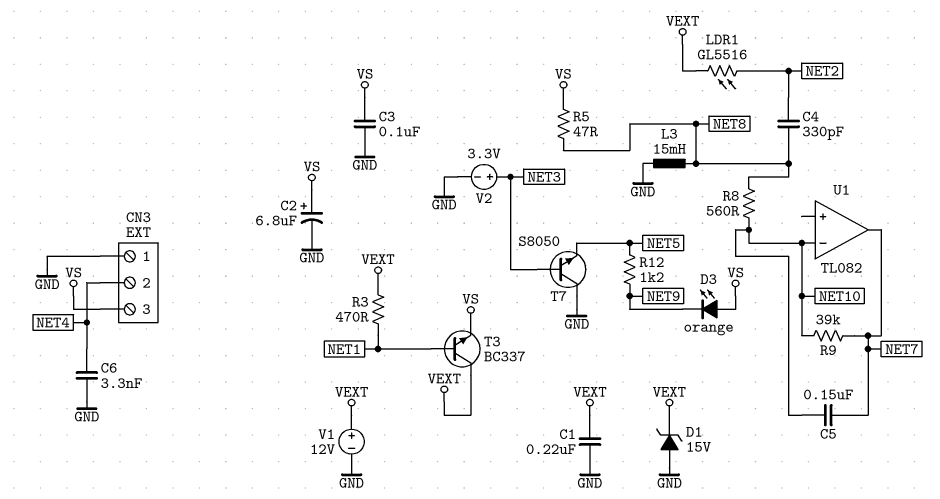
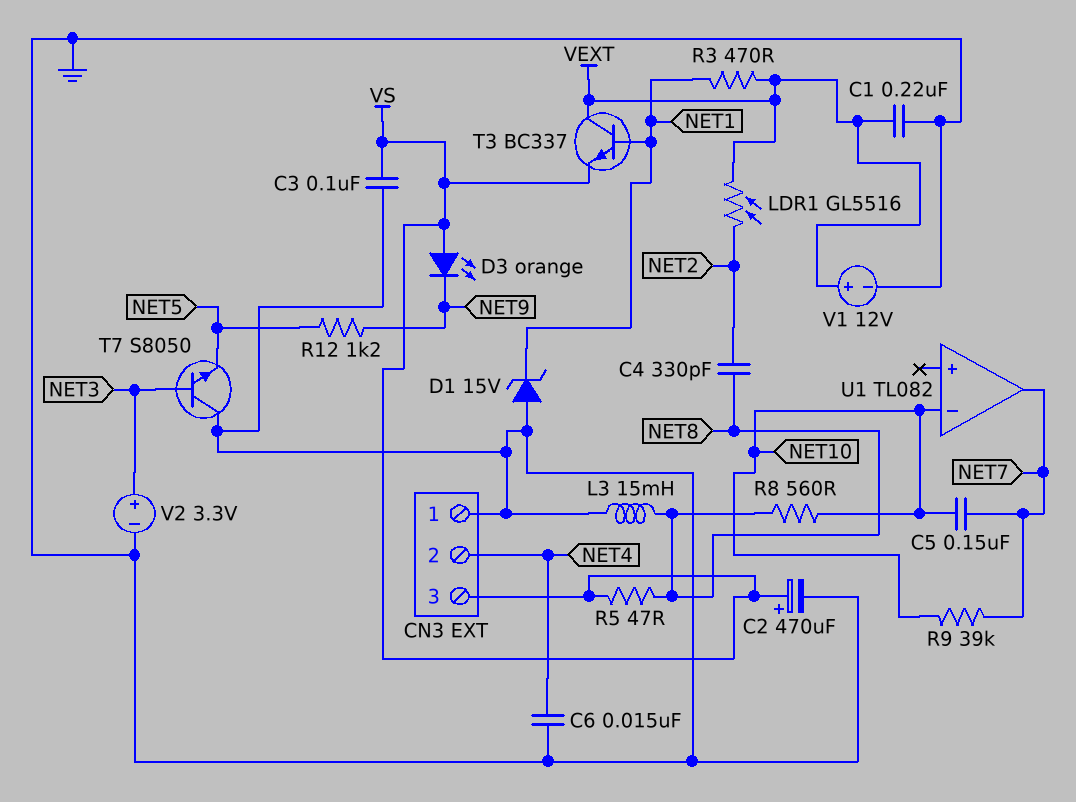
C2: 6.8uF (plus VS, minus GND) -> 470uF (plus VS, minus GND)
C6: 3.3nF (GND, NET4) -> 15nF (GND, NET4)
D1: zener 15V (A GND, K VEXT) -> zener 15V (A GND, K NET1)

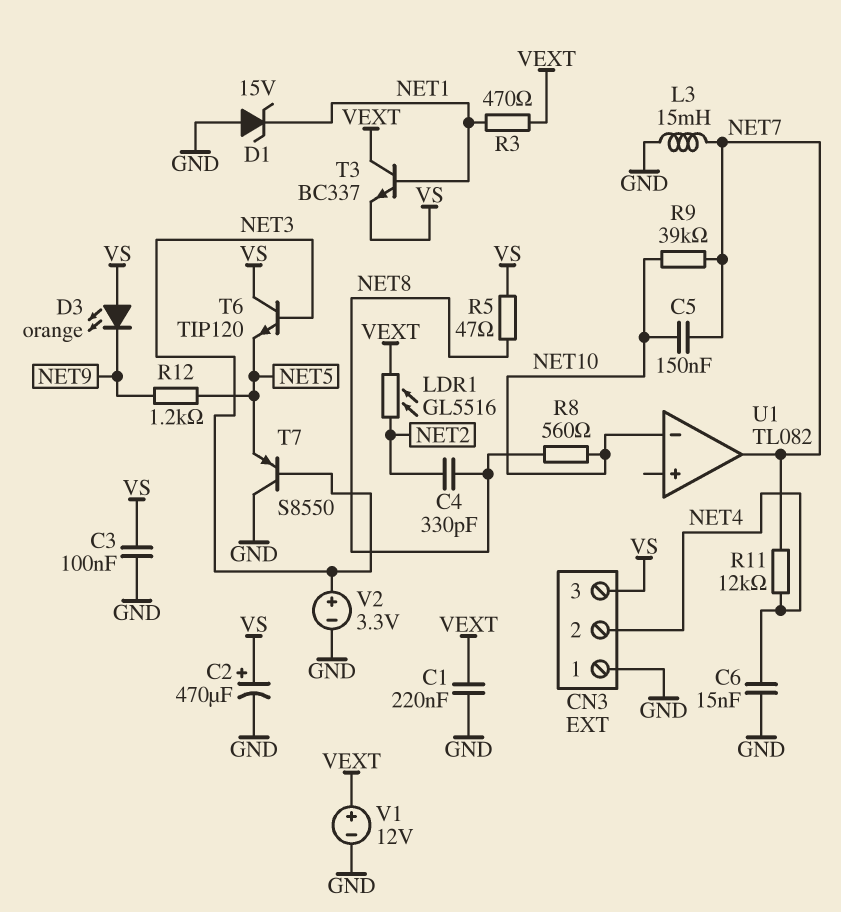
L3: 15mH (GND, NET8) -> 15mH (GND, NET7)
R11: none -> 12k (NET4, NET7)
T6: none -> NPN TIP120 (B NET3, C VS, E NET5)
T7: NPN S8050 (B NET3, C GND, E NET5) -> PNP S8550 (B NET3, C GND, E NET5)

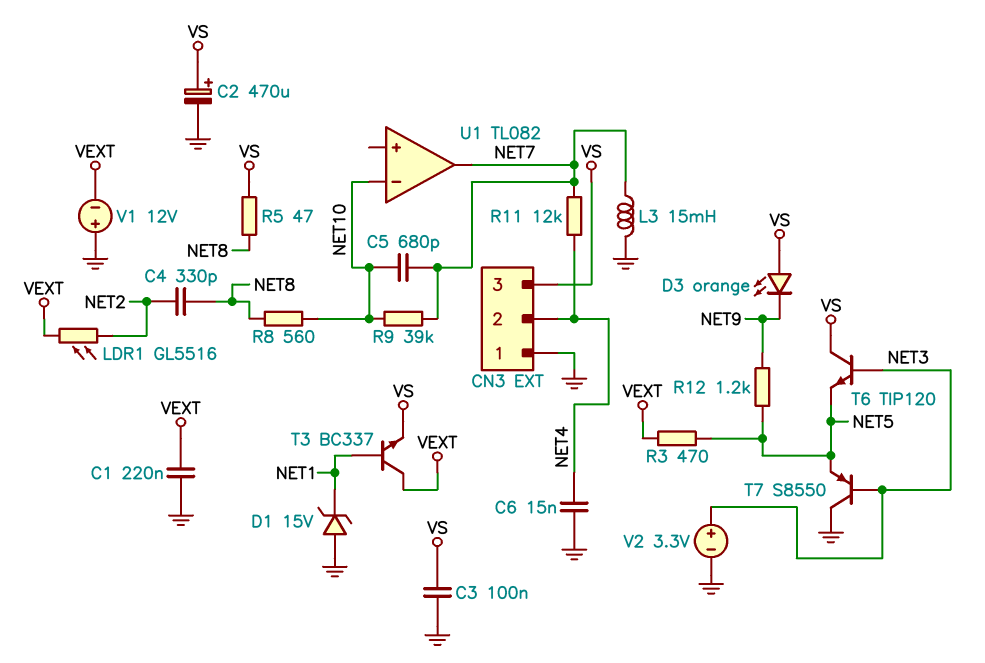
C5: 150nF (NET7, NET10) -> 680pF (NET7, NET10)
R3: 470 (NET1, VEXT) -> 470 (NET5, VEXT)
V1: 12V (plus VEXT, minus GND) -> 12V (plus GND, minus VEXT)

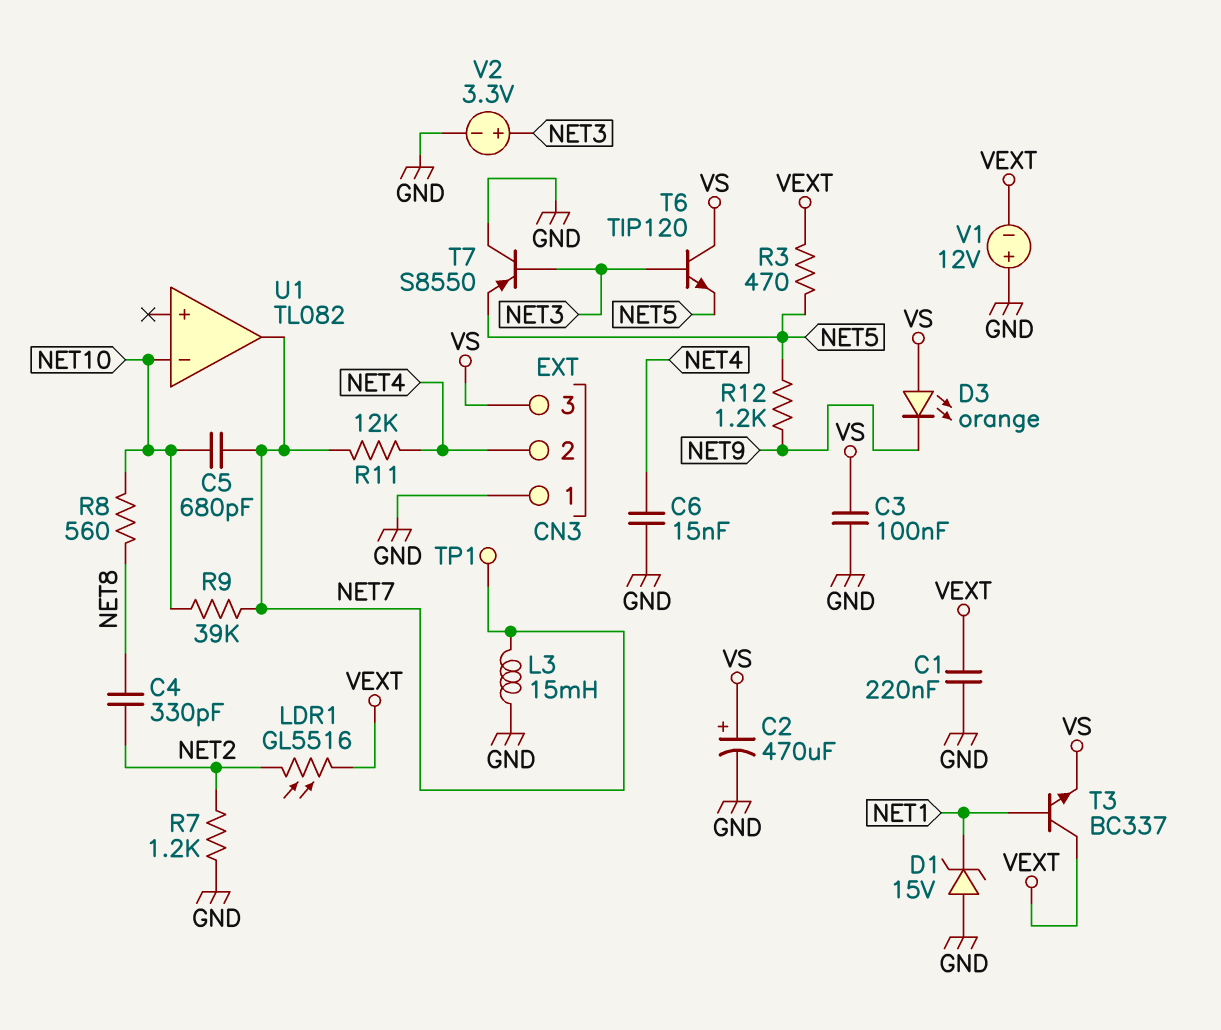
R5: 47 (NET8, VS) -> none
R7: none -> 1.2k (GND, NET2)
TP1: none -> test point (NET7)

